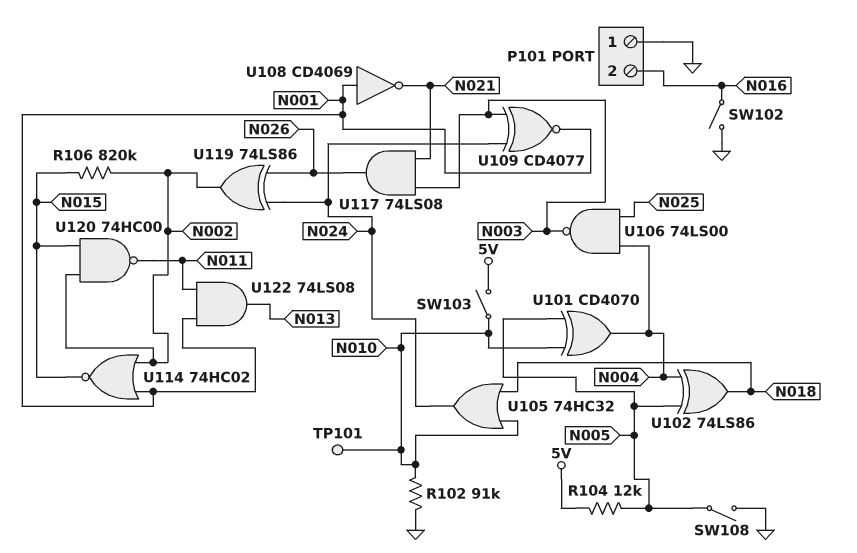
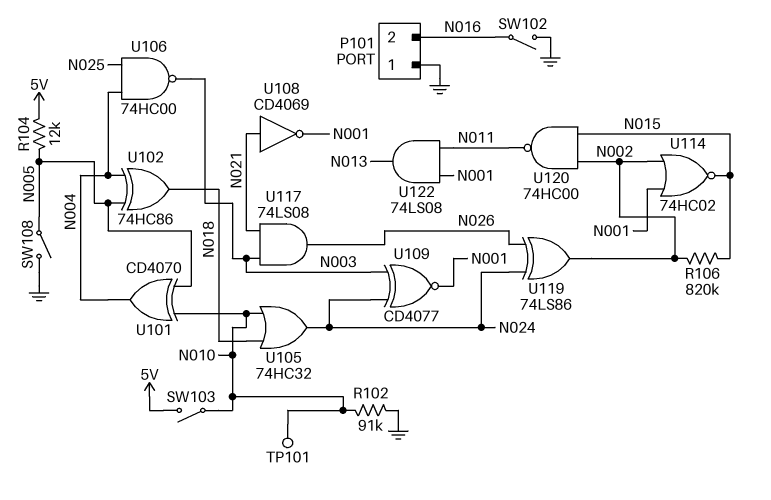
U102: XOR 74LS86 (in N004, in N005, out N018) -> XOR 74HC86 (in N004, in N005, out N018)
U106: NAND 74LS00 (in N004, in N025, out N003) -> NAND 74HC00 (in N004, in N025, out N003)
U108: NOT CD4069 (in N001, out N021) -> NOT CD4069 (in N021, out N001)

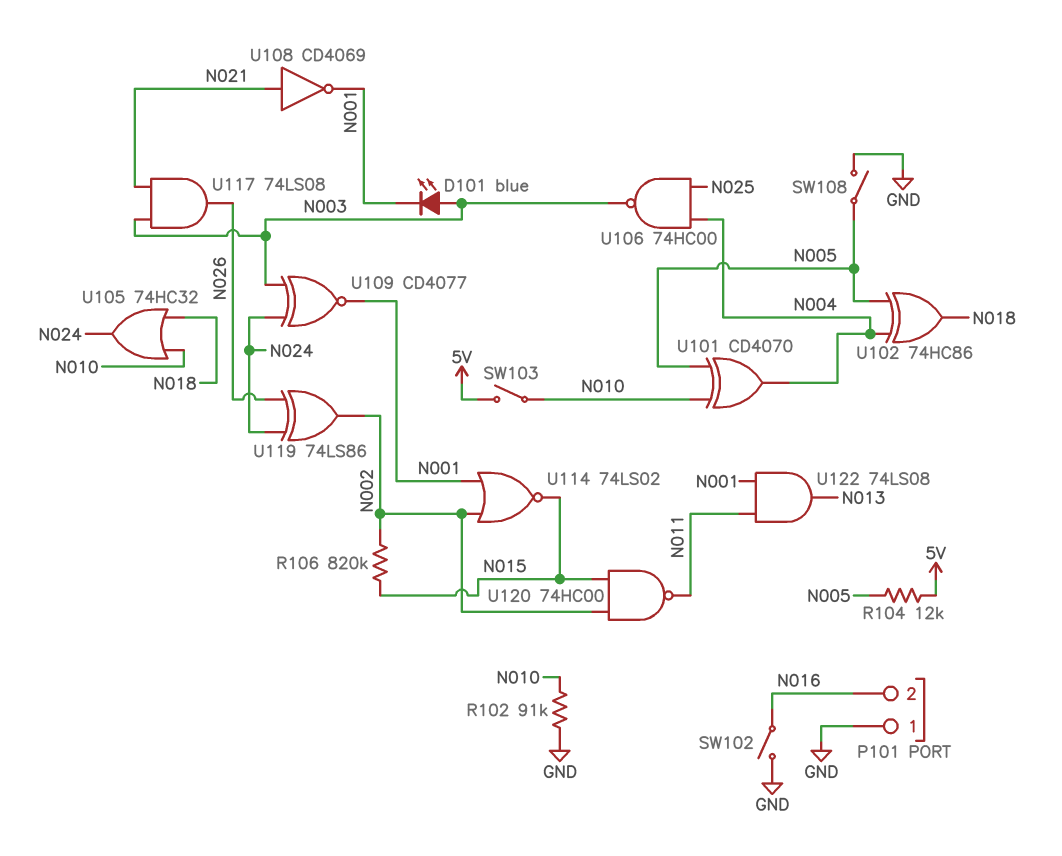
D101: none -> LED blue (A N003, K N001)
TP101: test point (N010) -> none
U114: NOR 74HC02 (in N001, in N002, out N015) -> NOR 74LS02 (in N001, in N002, out N015)

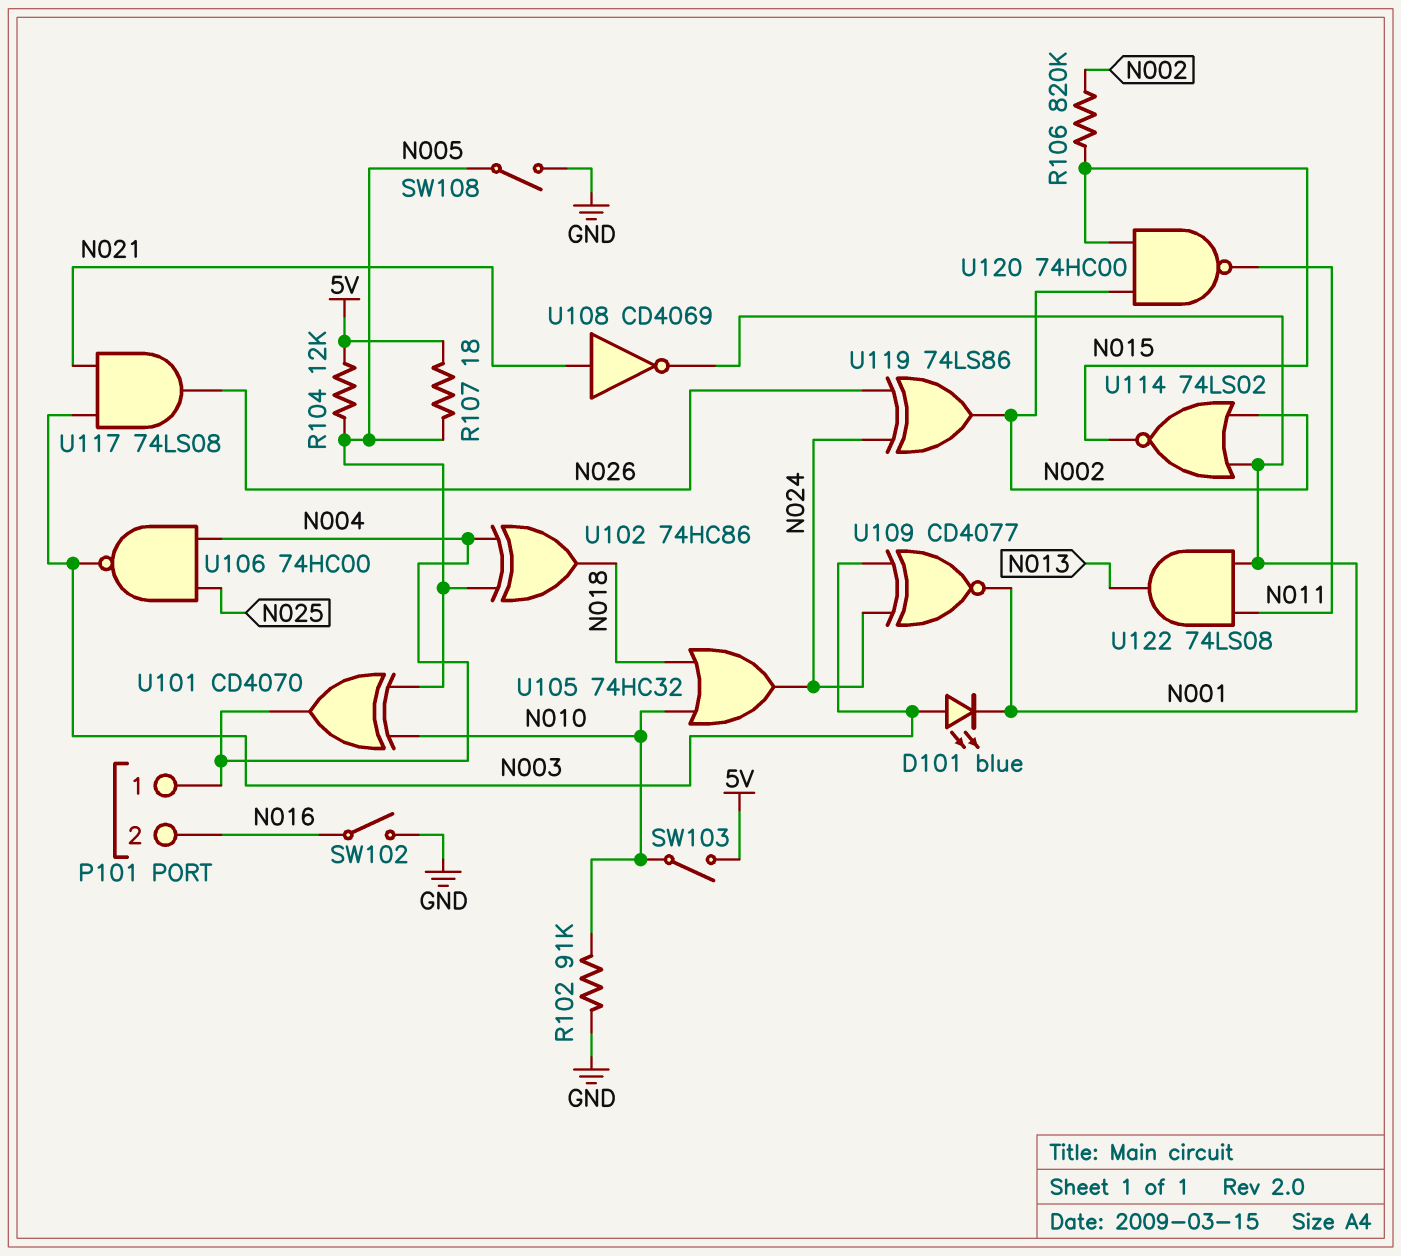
P101 pin 1: GND -> N004
R107: none -> 18 (5V, N005)

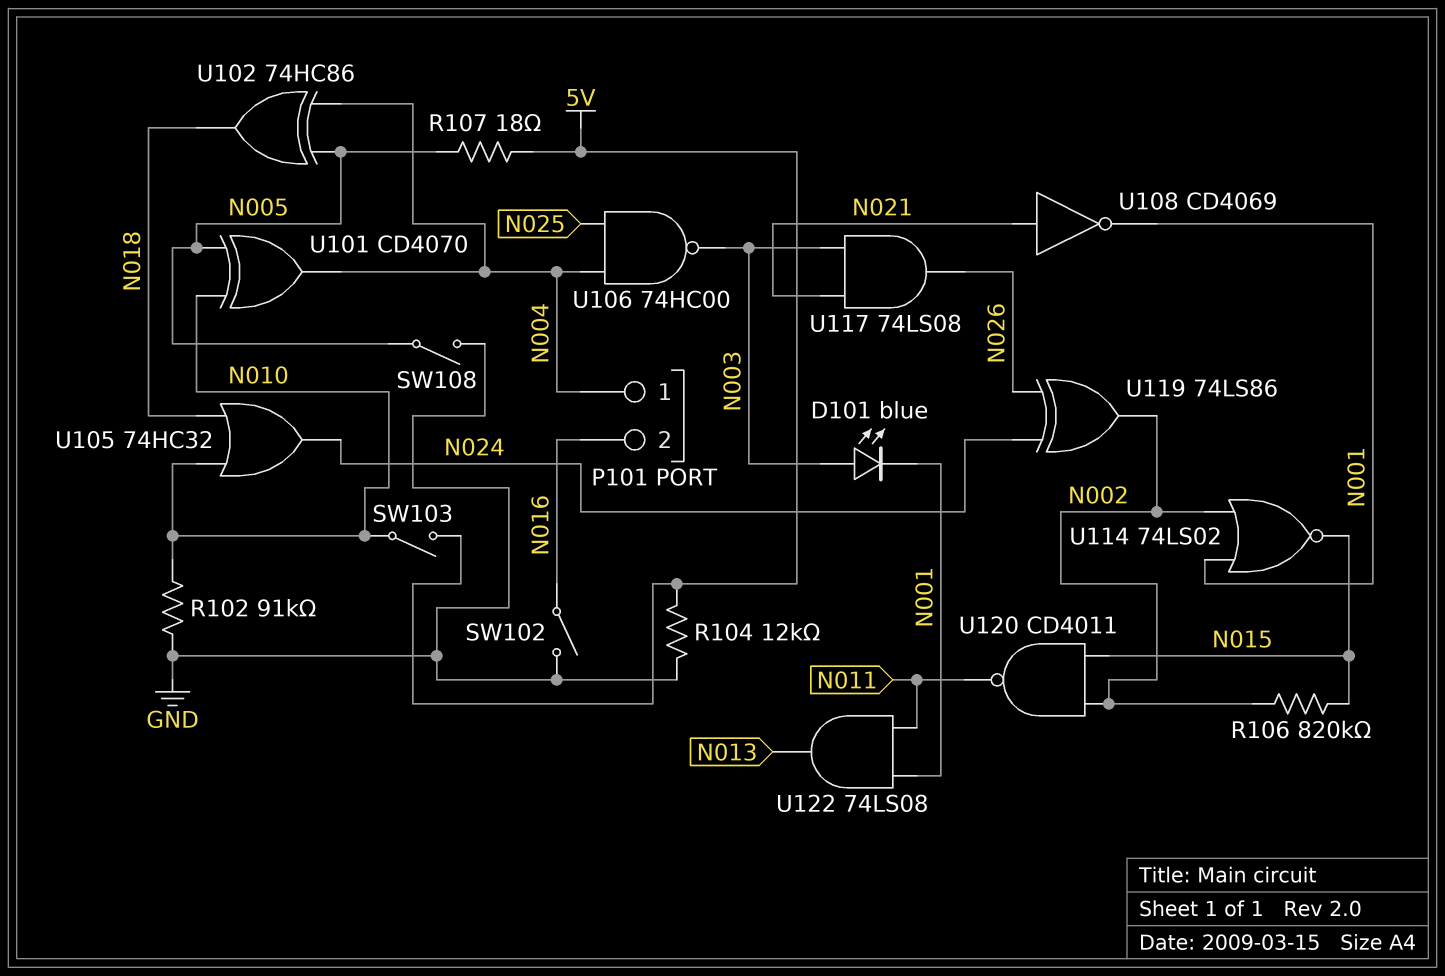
R104: 12k (5V, N005) -> 12k (5V, GND)
U109: XNOR CD4077 (in N003, in N024, out N001) -> none
U120: NAND 74HC00 (in N002, in N015, out N011) -> NAND CD4011 (in N002, in N015, out N011)

